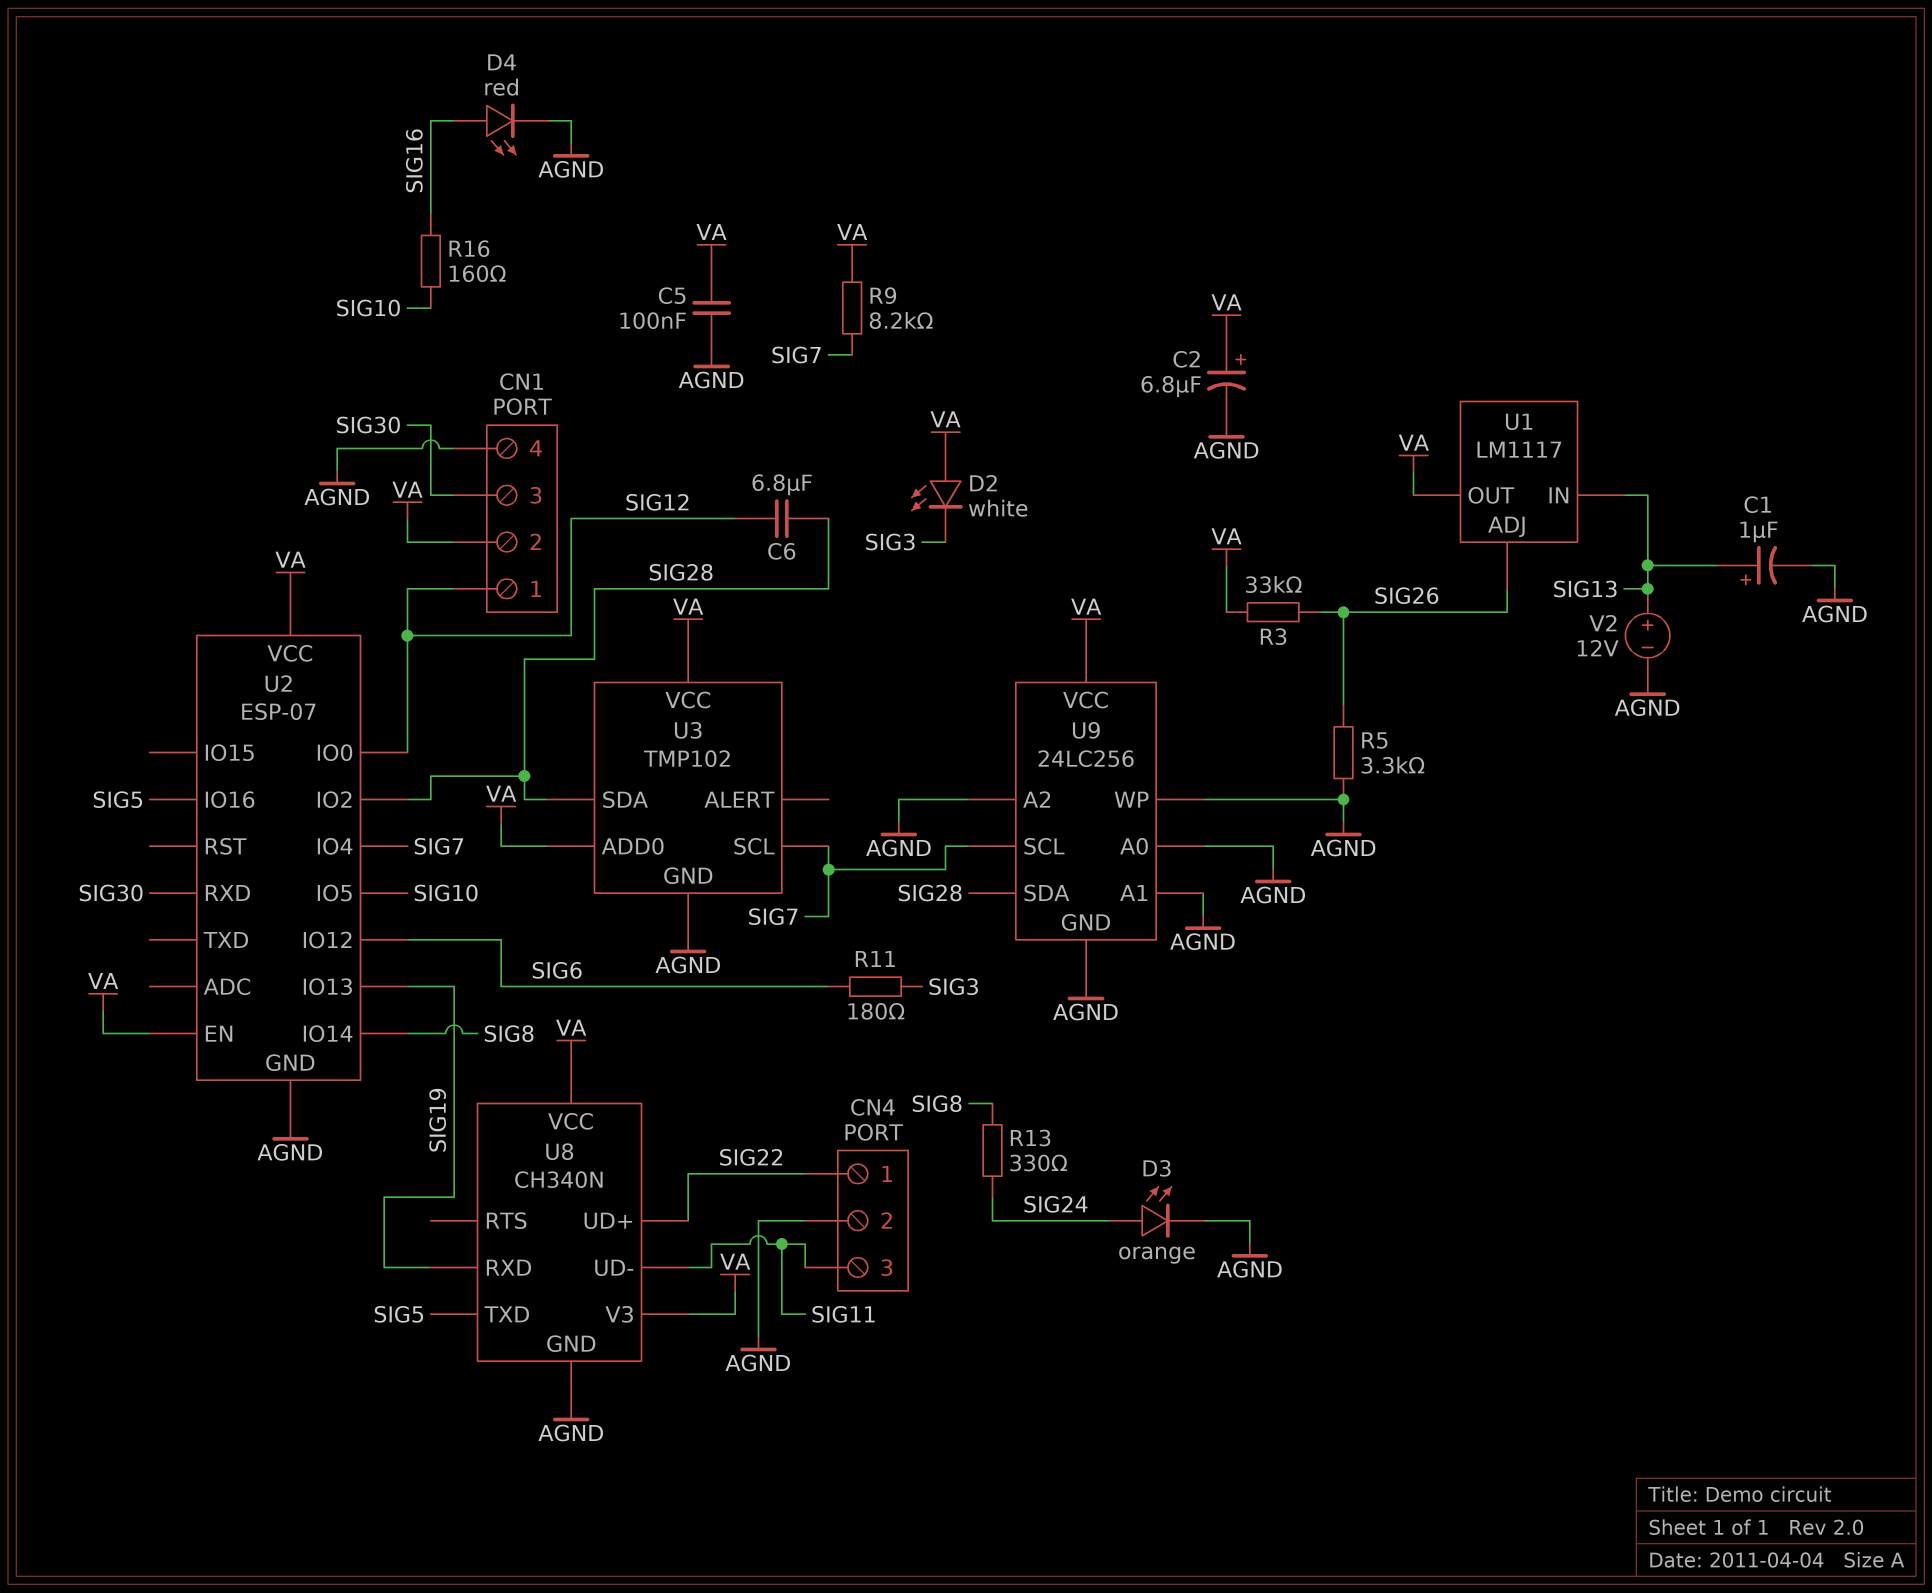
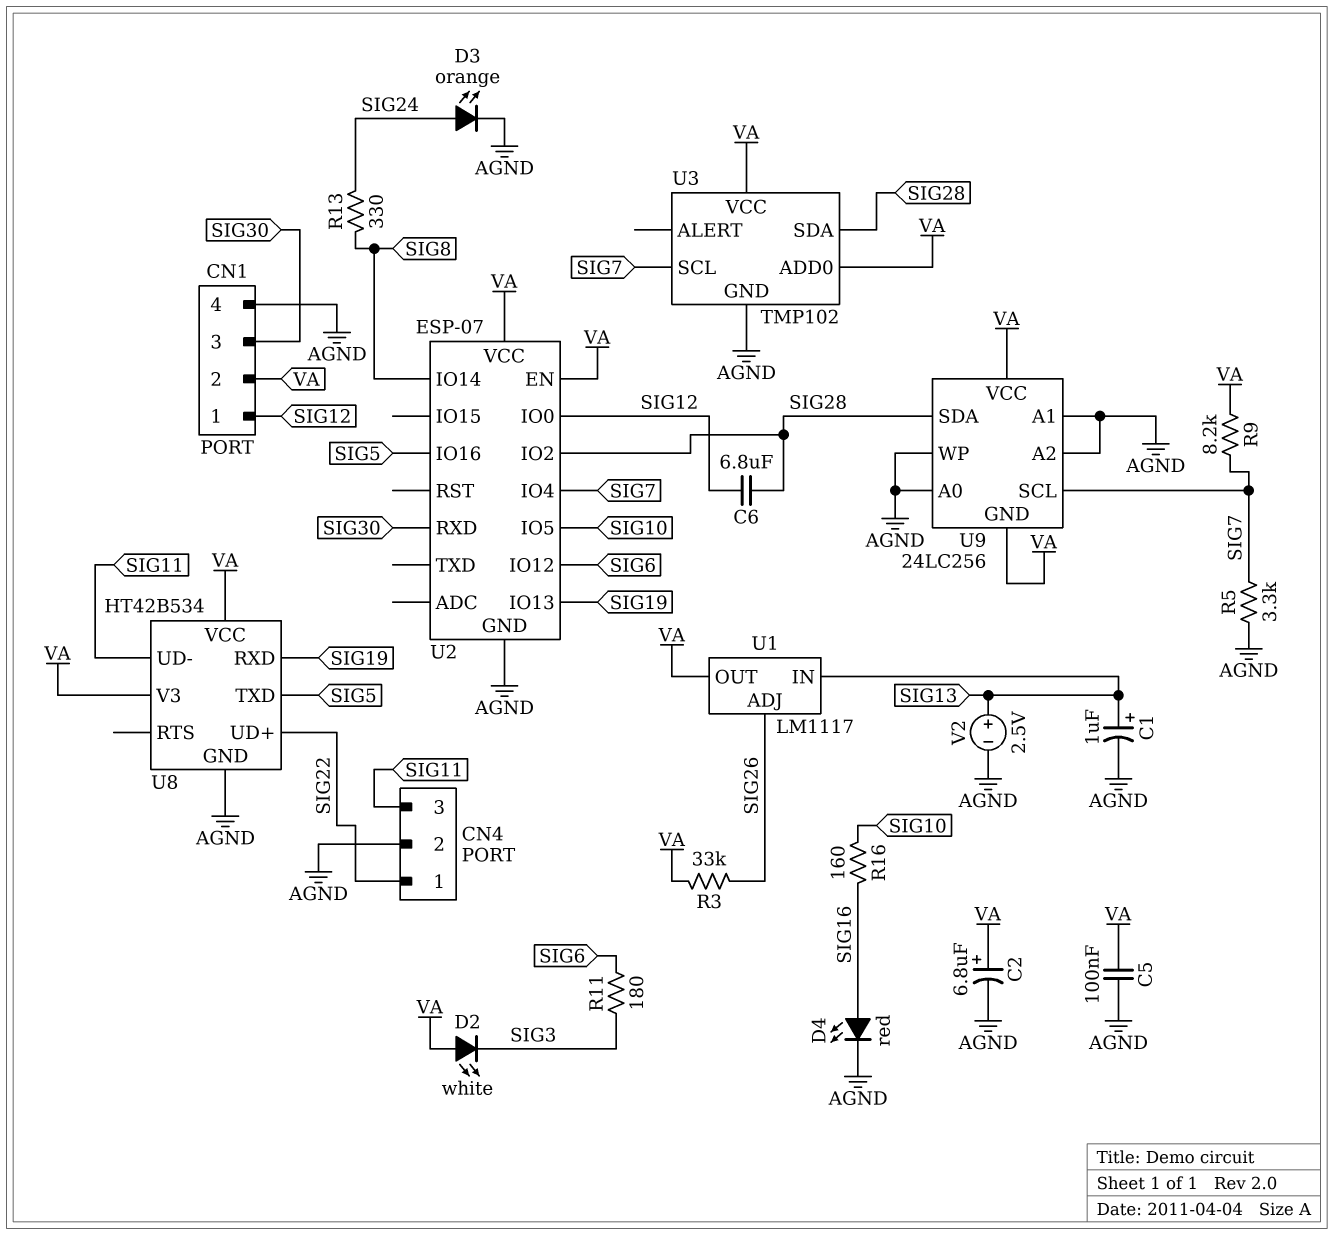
R5: 3.3k (AGND, SIG26) -> 3.3k (AGND, SIG7)
U8: CH340N -> HT42B534
U9 pin GND: AGND -> VA
V2: 12V (plus SIG13, minus AGND) -> 2.5V (plus SIG13, minus AGND)

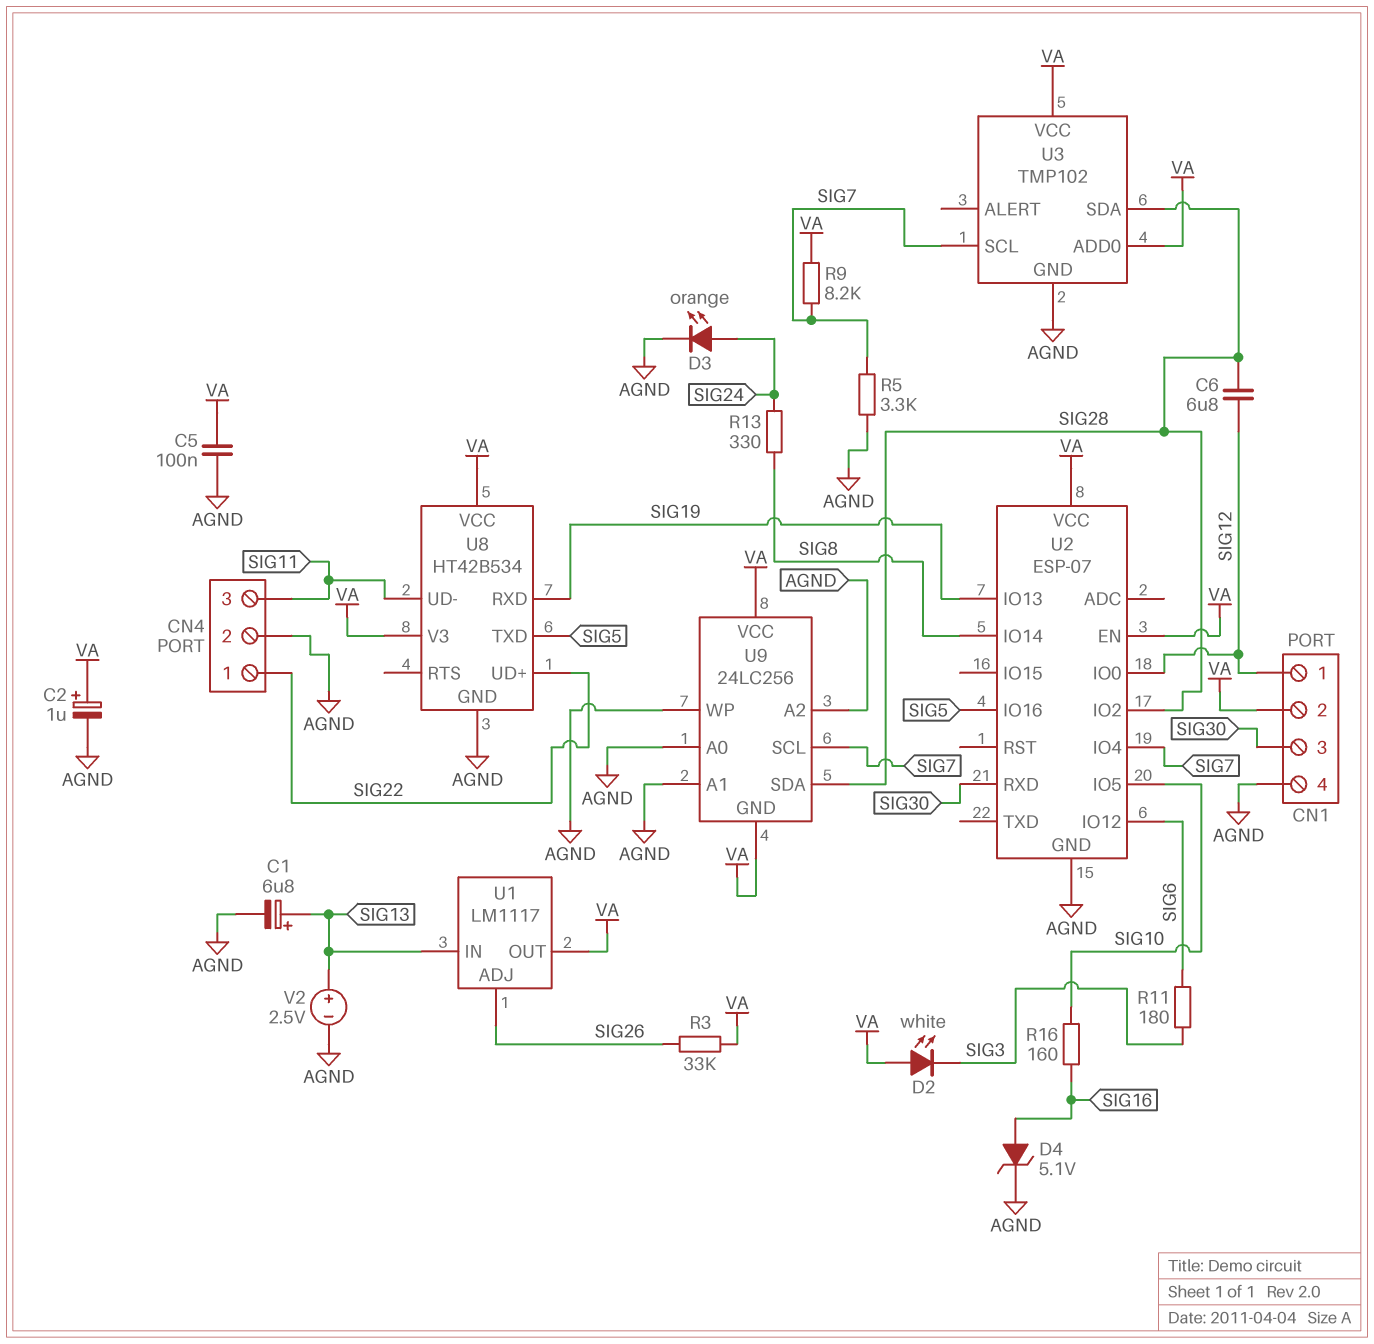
C1: 1uF (plus SIG13, minus AGND) -> 6.8uF (plus SIG13, minus AGND)
C2: 6.8uF (plus VA, minus AGND) -> 1uF (plus VA, minus AGND)
D4: LED red (A SIG16, K AGND) -> zener 5.1V (A SIG16, K AGND)

